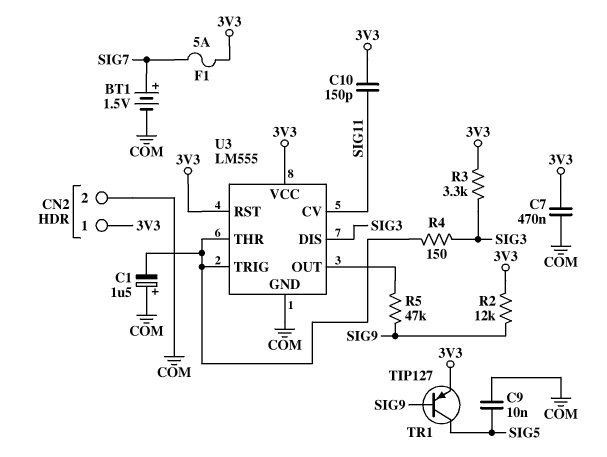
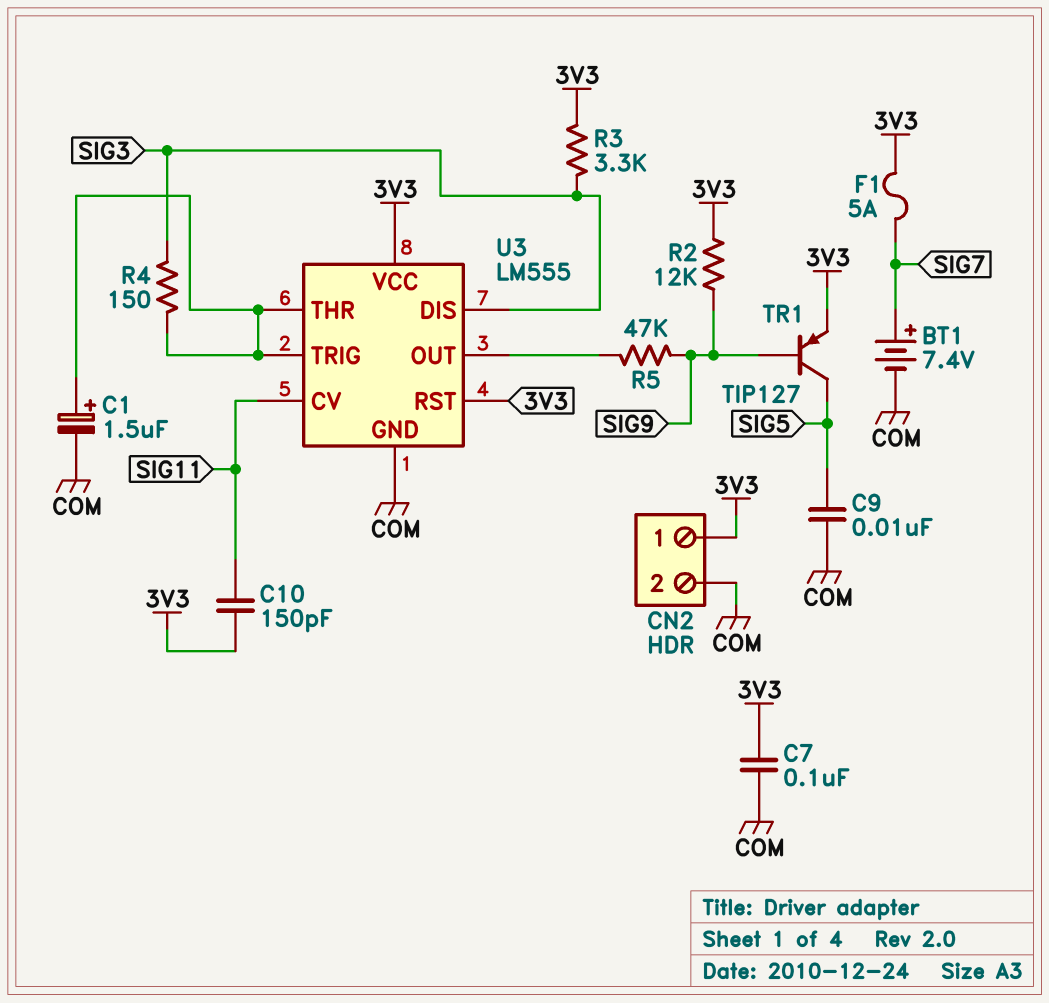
BT1: 1.5V (plus SIG7, minus COM) -> 7.4V (plus SIG7, minus COM)
C1: 1.5uF (plus COM, minus U3/THR) -> 1.5uF (plus U3/THR, minus COM)
C7: 470nF (3V3, COM) -> 100nF (3V3, COM)

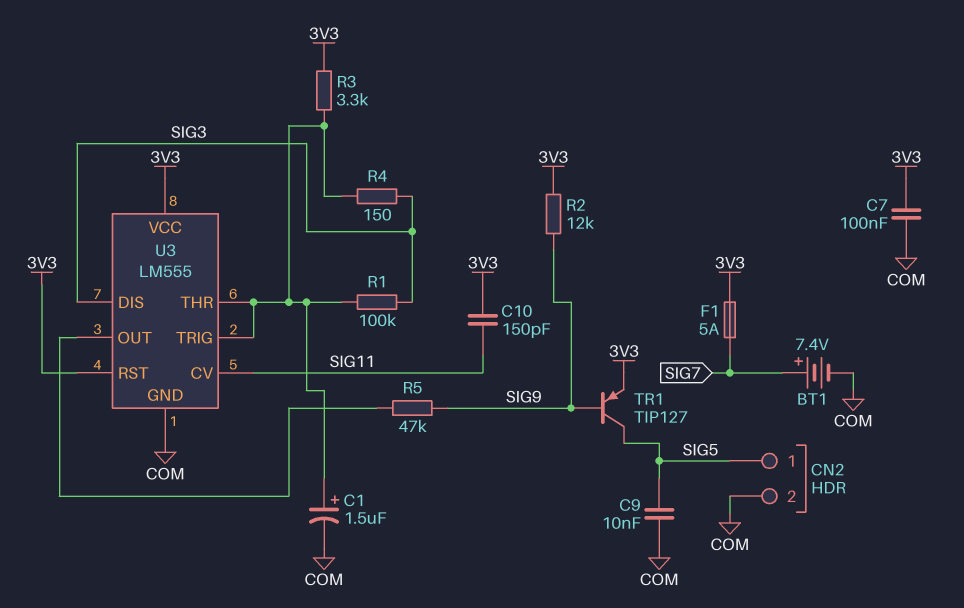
CN2 pin 1: 3V3 -> SIG5
R1: none -> 100k (SIG3, U3/THR)
R3: 3.3k (3V3, SIG3) -> 3.3k (3V3, U3/THR)

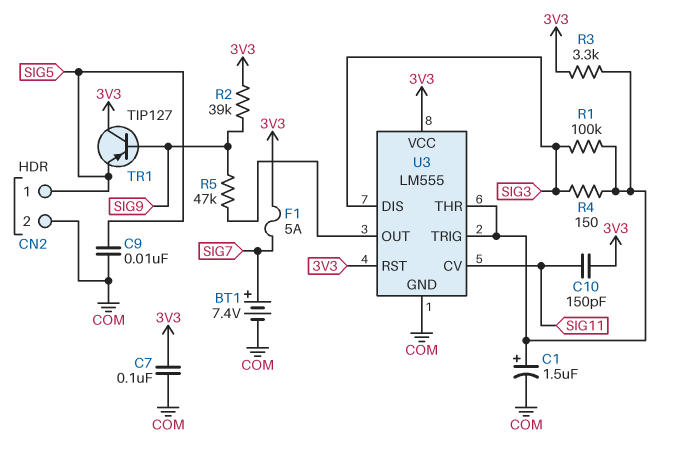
R2: 12k (3V3, SIG9) -> 39k (3V3, SIG9)
TR1: PNP TIP127 (B SIG9, C SIG5, E 3V3) -> PNP TIP127 (B SIG9, C 3V3, E SIG5)

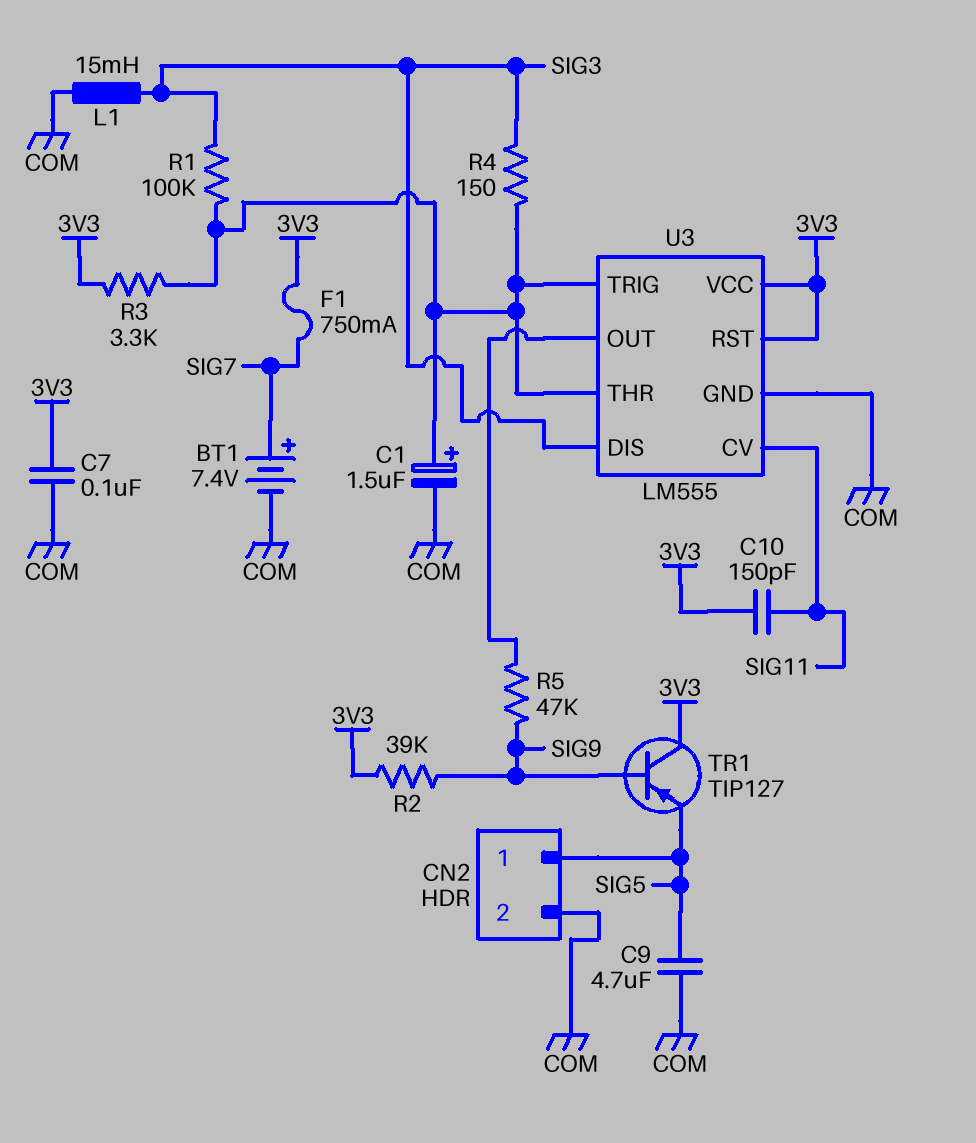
C9: 10nF (COM, SIG5) -> 4.7uF (COM, SIG5)
F1: 5A (3V3, SIG7) -> 750mA (3V3, SIG7)
L1: none -> 15mH (COM, SIG3)

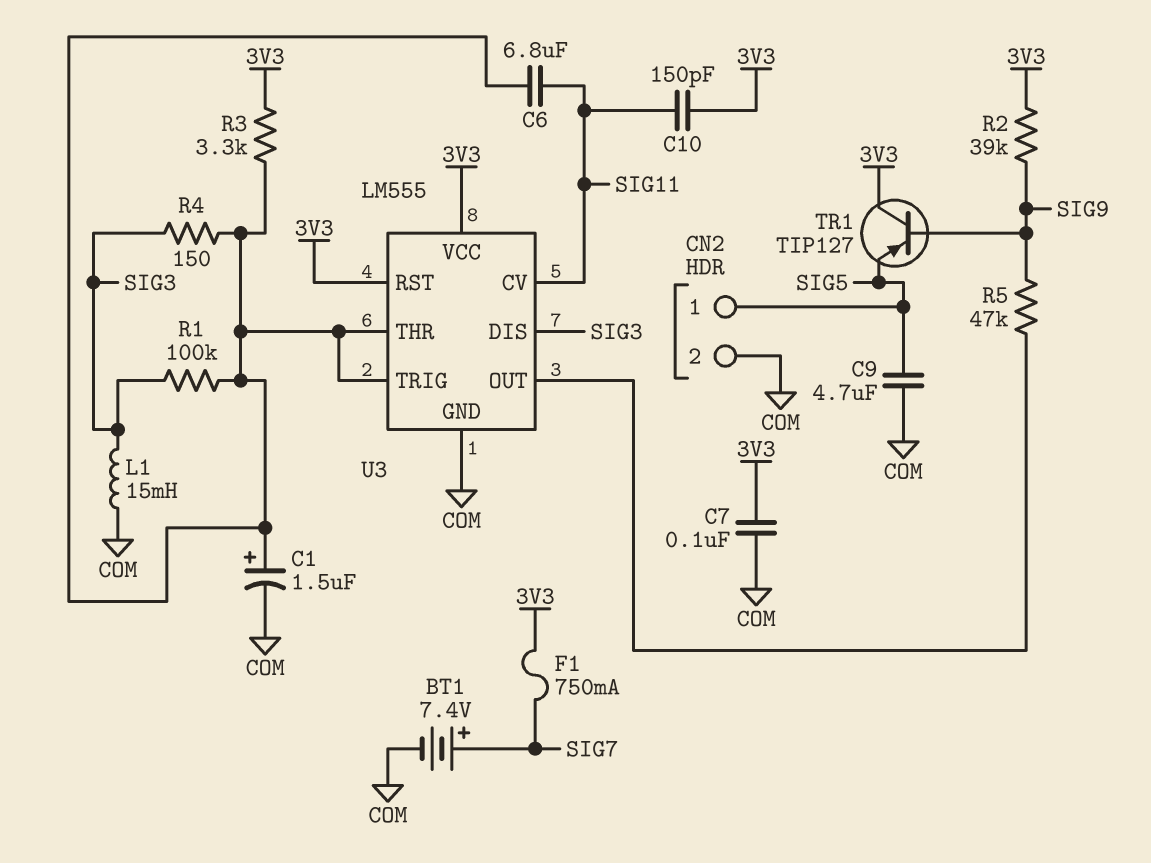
C6: none -> 6.8uF (SIG11, U3/THR)

